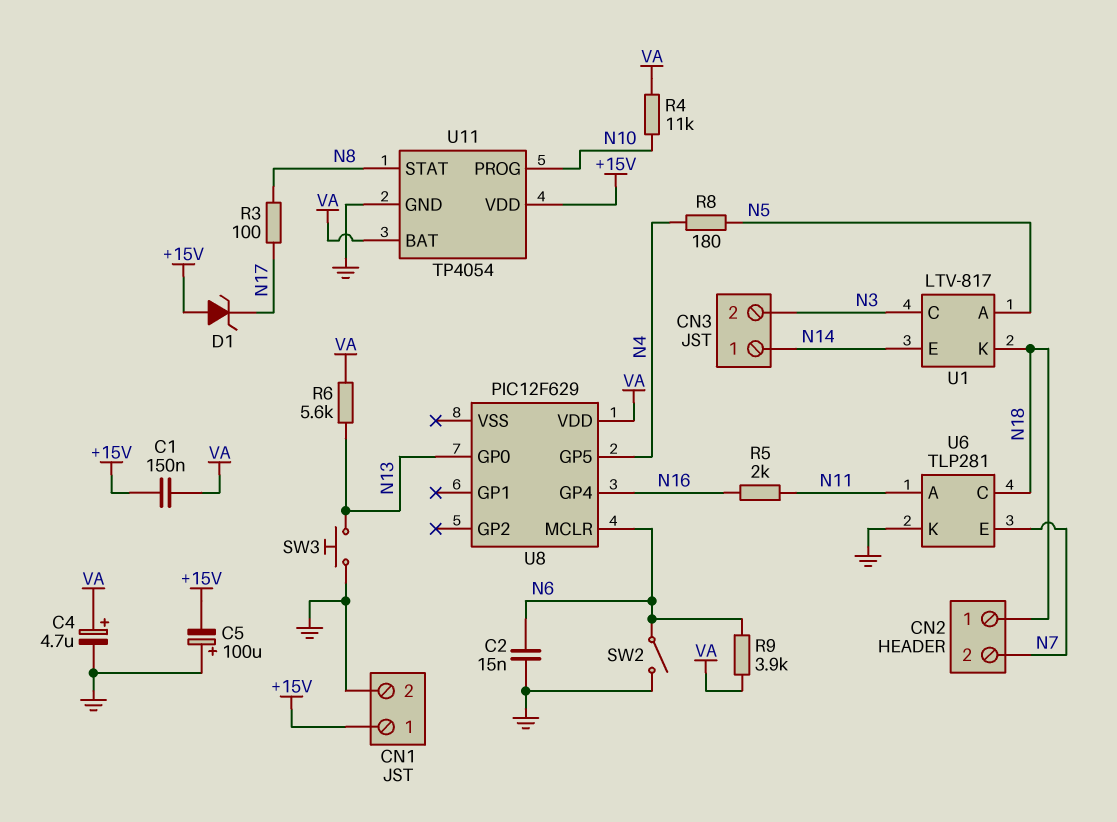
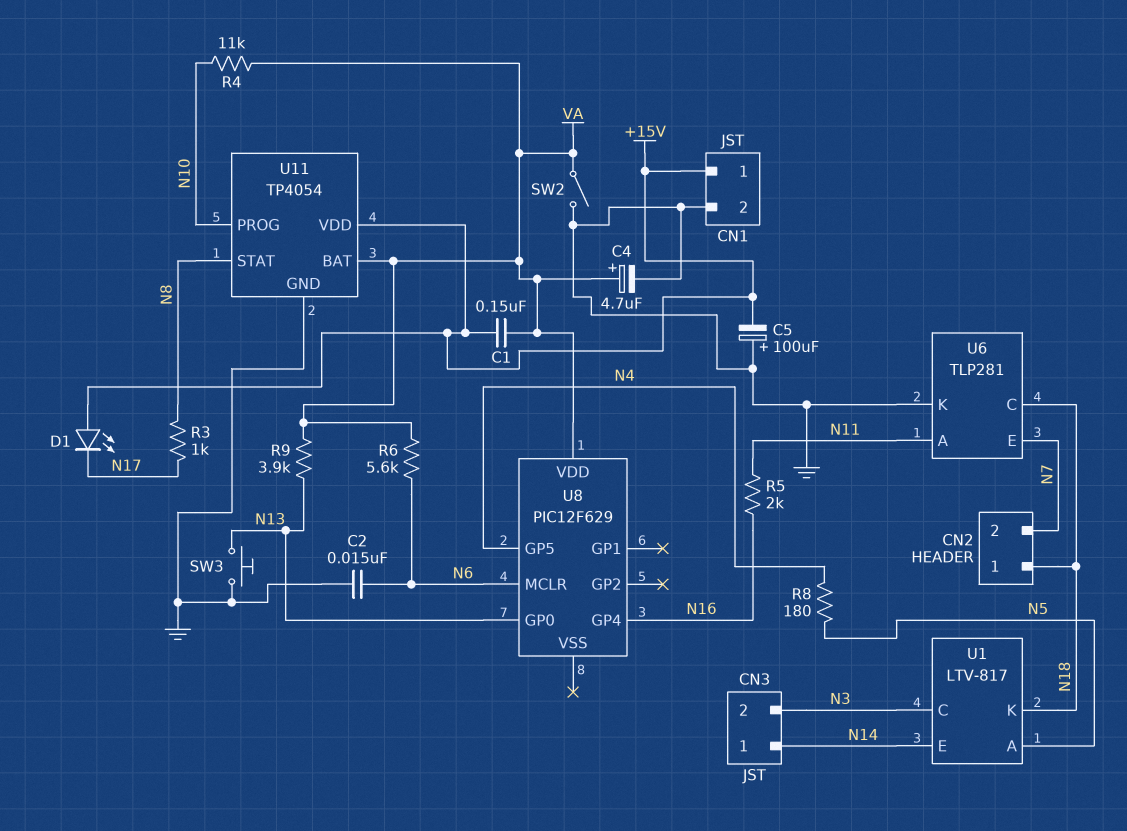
D1: zener (A +15V, K N17) -> LED (A +15V, K N17)
R3: 100 (N8, N17) -> 1k (N8, N17)
R6: 5.6k (N13, VA) -> 5.6k (N6, VA)
R9: 3.9k (N6, VA) -> 3.9k (N13, VA)
SW2: switch (GND, N6) -> switch (GND, VA)

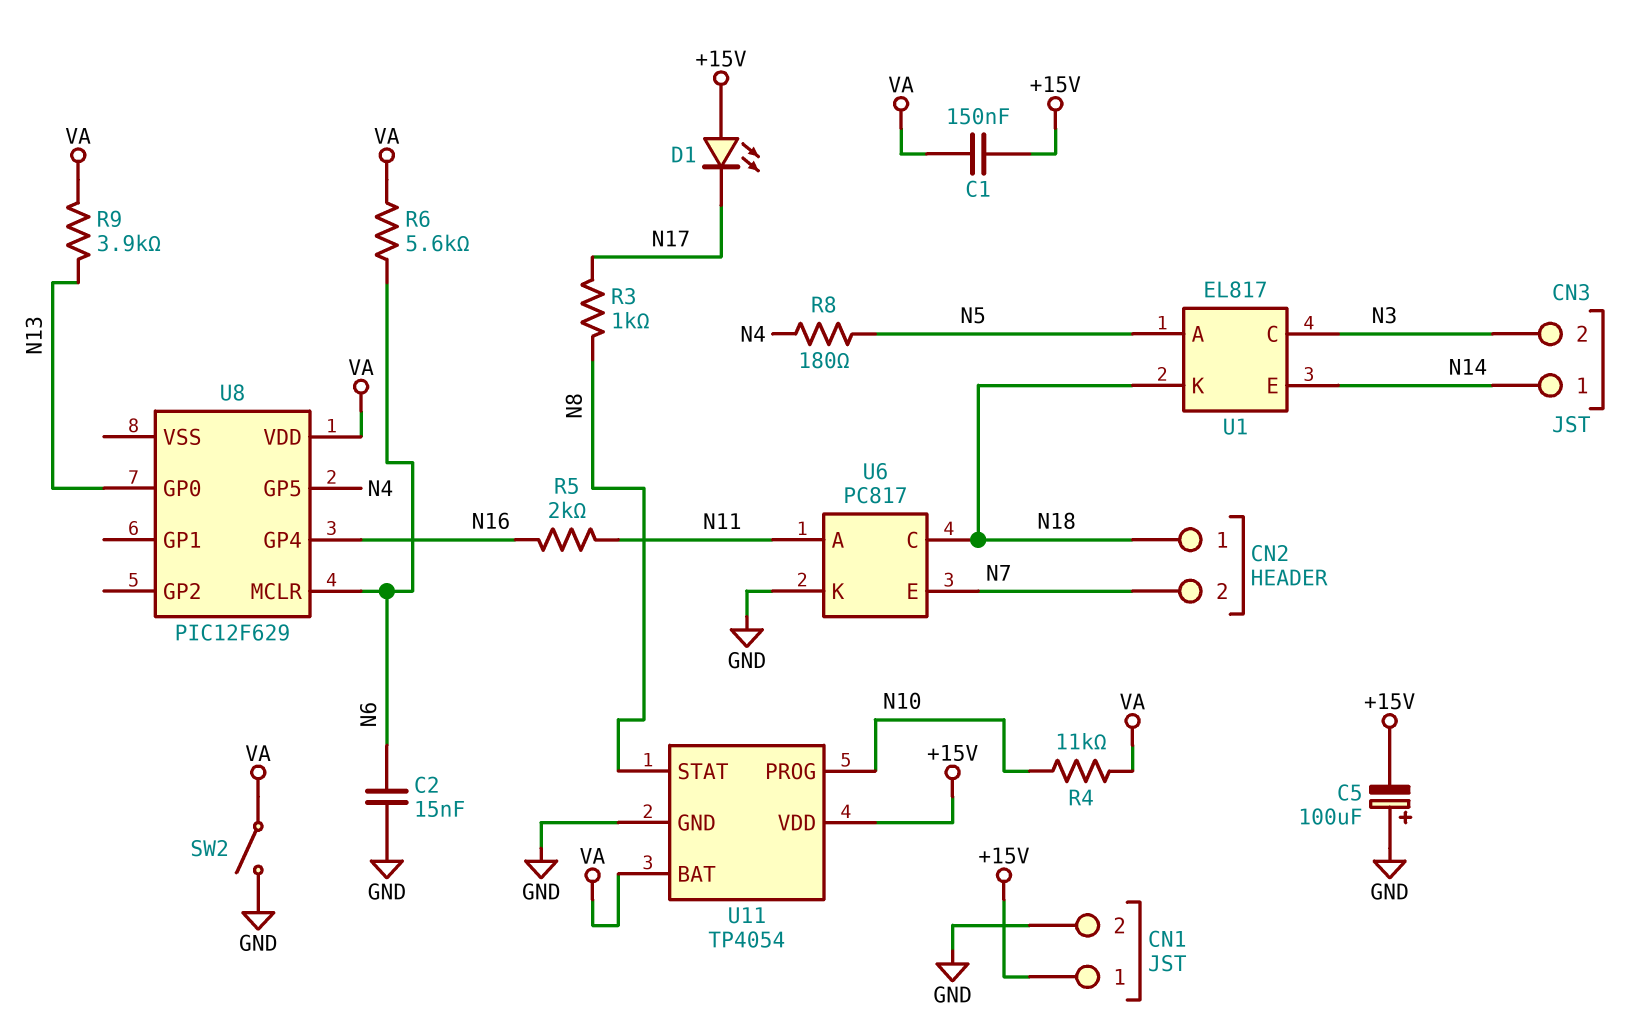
C4: 4.7uF (plus VA, minus GND) -> none
SW3: button (GND, N13) -> none
U1: LTV-817 -> EL817
U6: TLP281 -> PC817

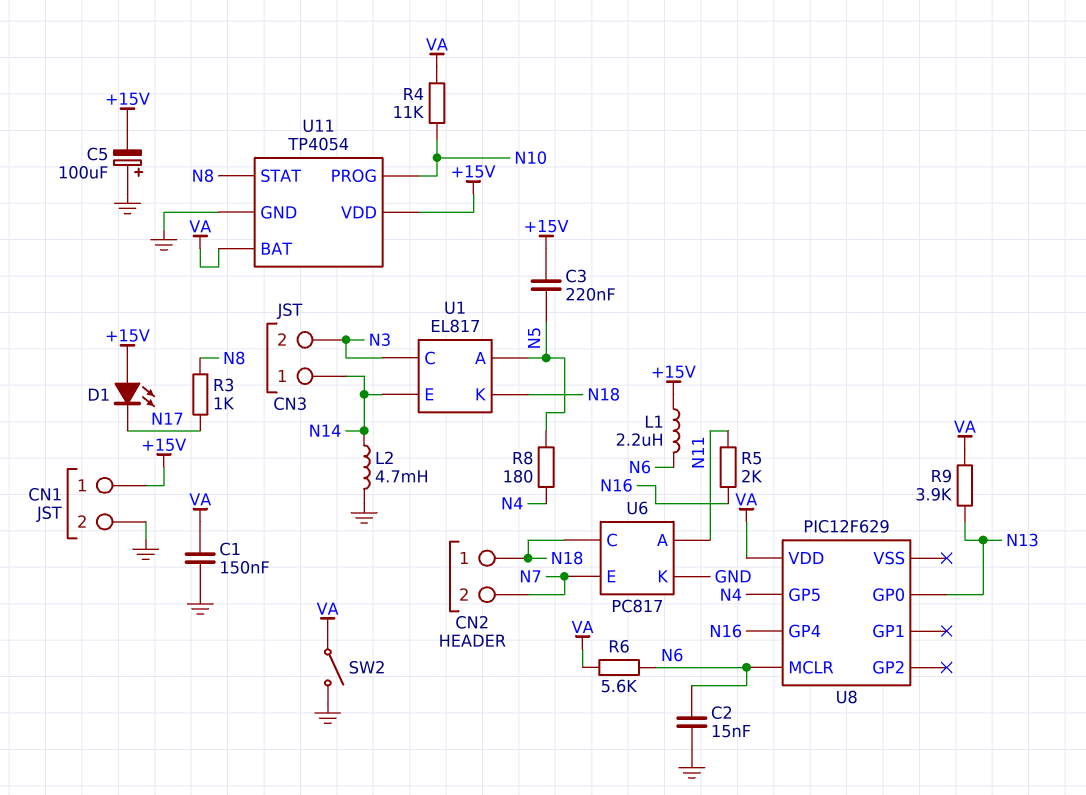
C1: 150nF (+15V, VA) -> 150nF (GND, VA)
C3: none -> 220nF (+15V, N5)
L1: none -> 2.2uH (+15V, N6)
L2: none -> 4.7mH (GND, N14)

